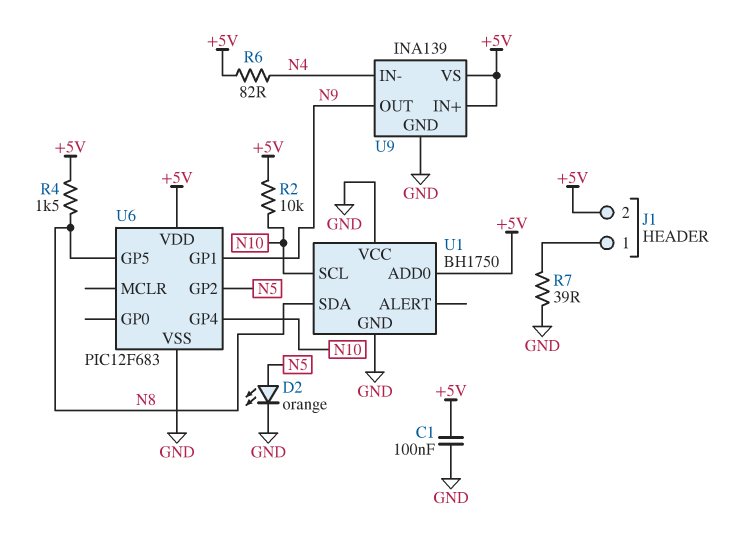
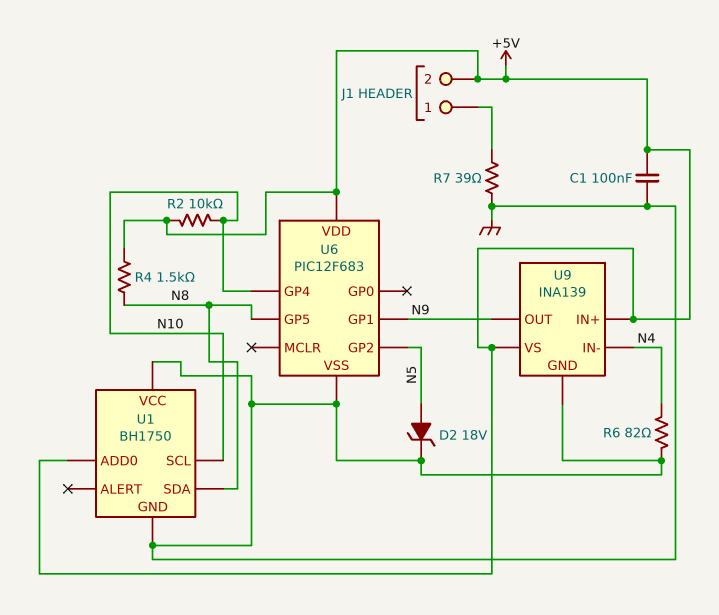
D2: LED orange (A N5, K GND) -> zener 18V (A N5, K GND)
R6: 82 (+5V, N4) -> 82 (GND, N4)

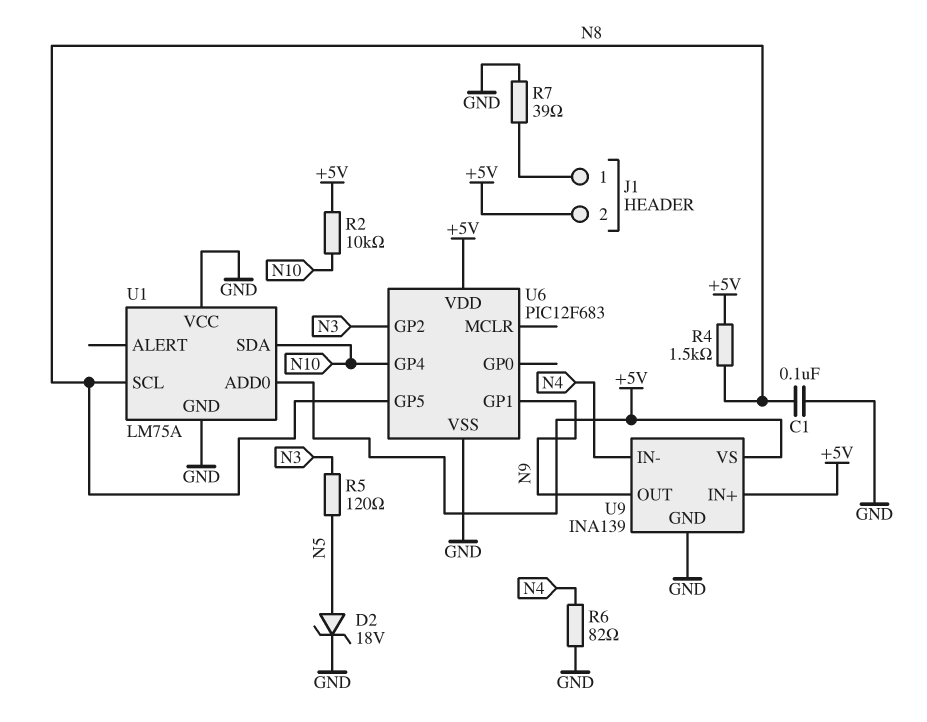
C1: 100nF (+5V, GND) -> 100nF (GND, N8)
R5: none -> 120 (N3, N5)
U1: BH1750 -> LM75A
U1 pin SCL: N10 -> N8
U1 pin SDA: N8 -> N10
U6 pin GP2: N5 -> N3

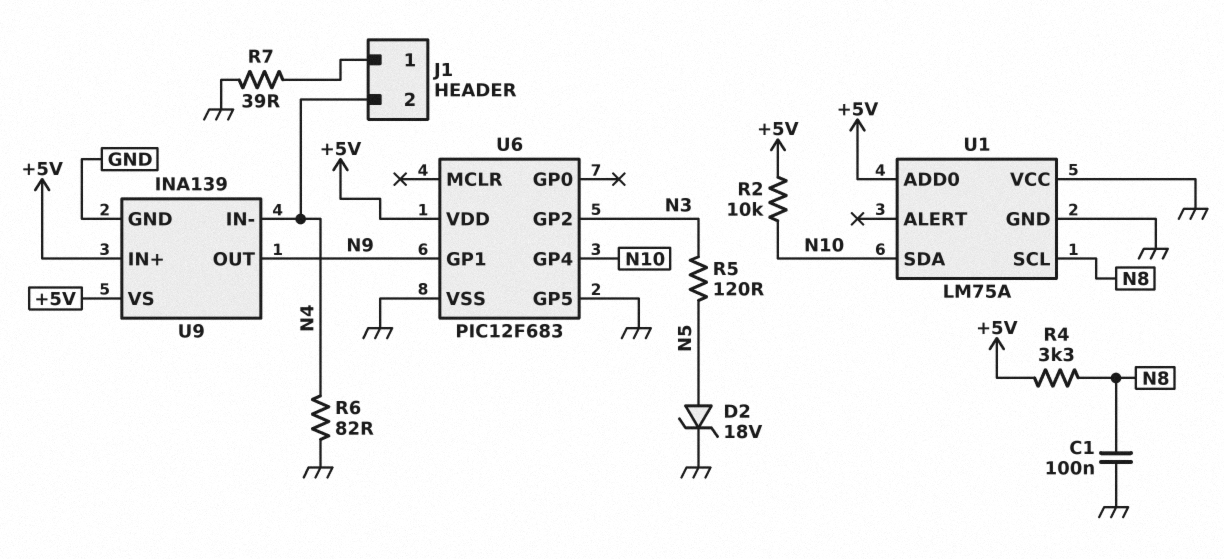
J1 pin 2: +5V -> N4
R4: 1.5k (+5V, N8) -> 3.3k (+5V, N8)
U6 pin GP5: N8 -> GND

